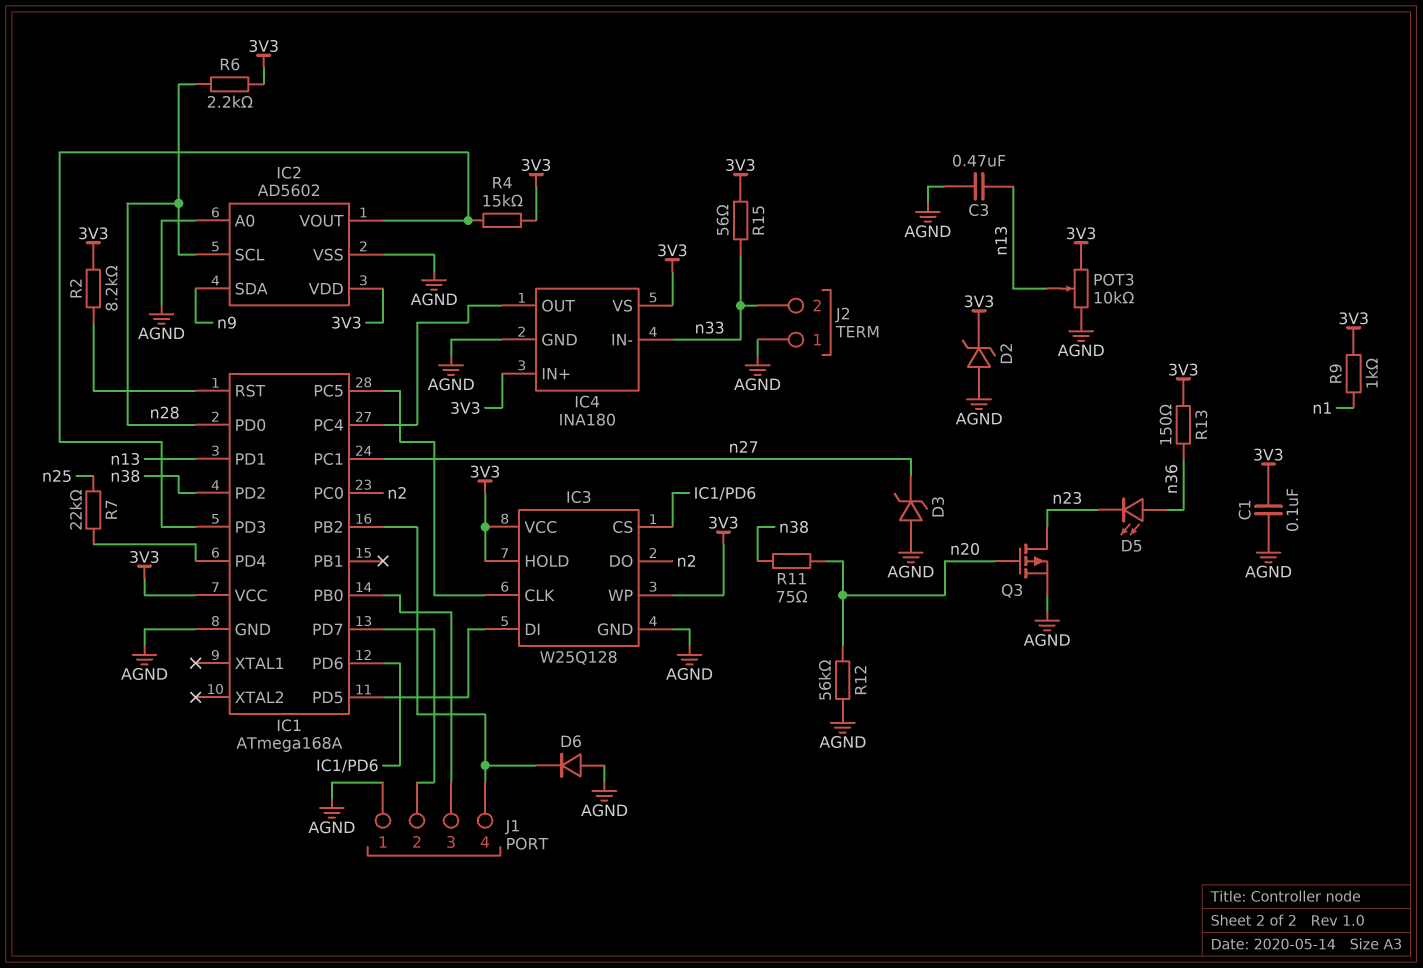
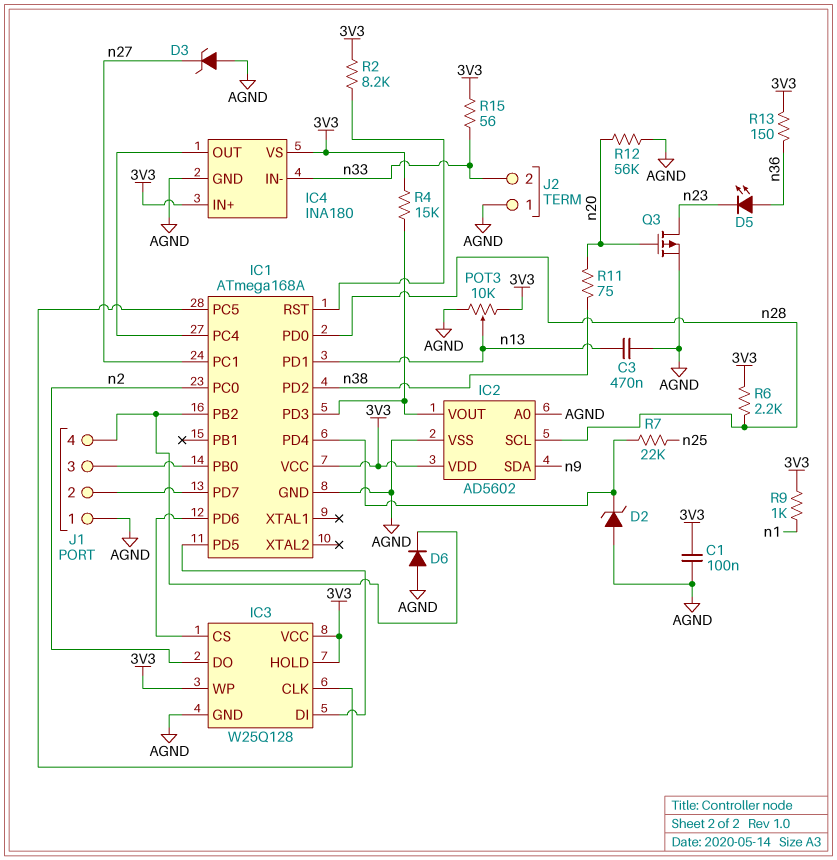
D2: zener (A AGND, K 3V3) -> zener (A AGND, K IC1/PD4)

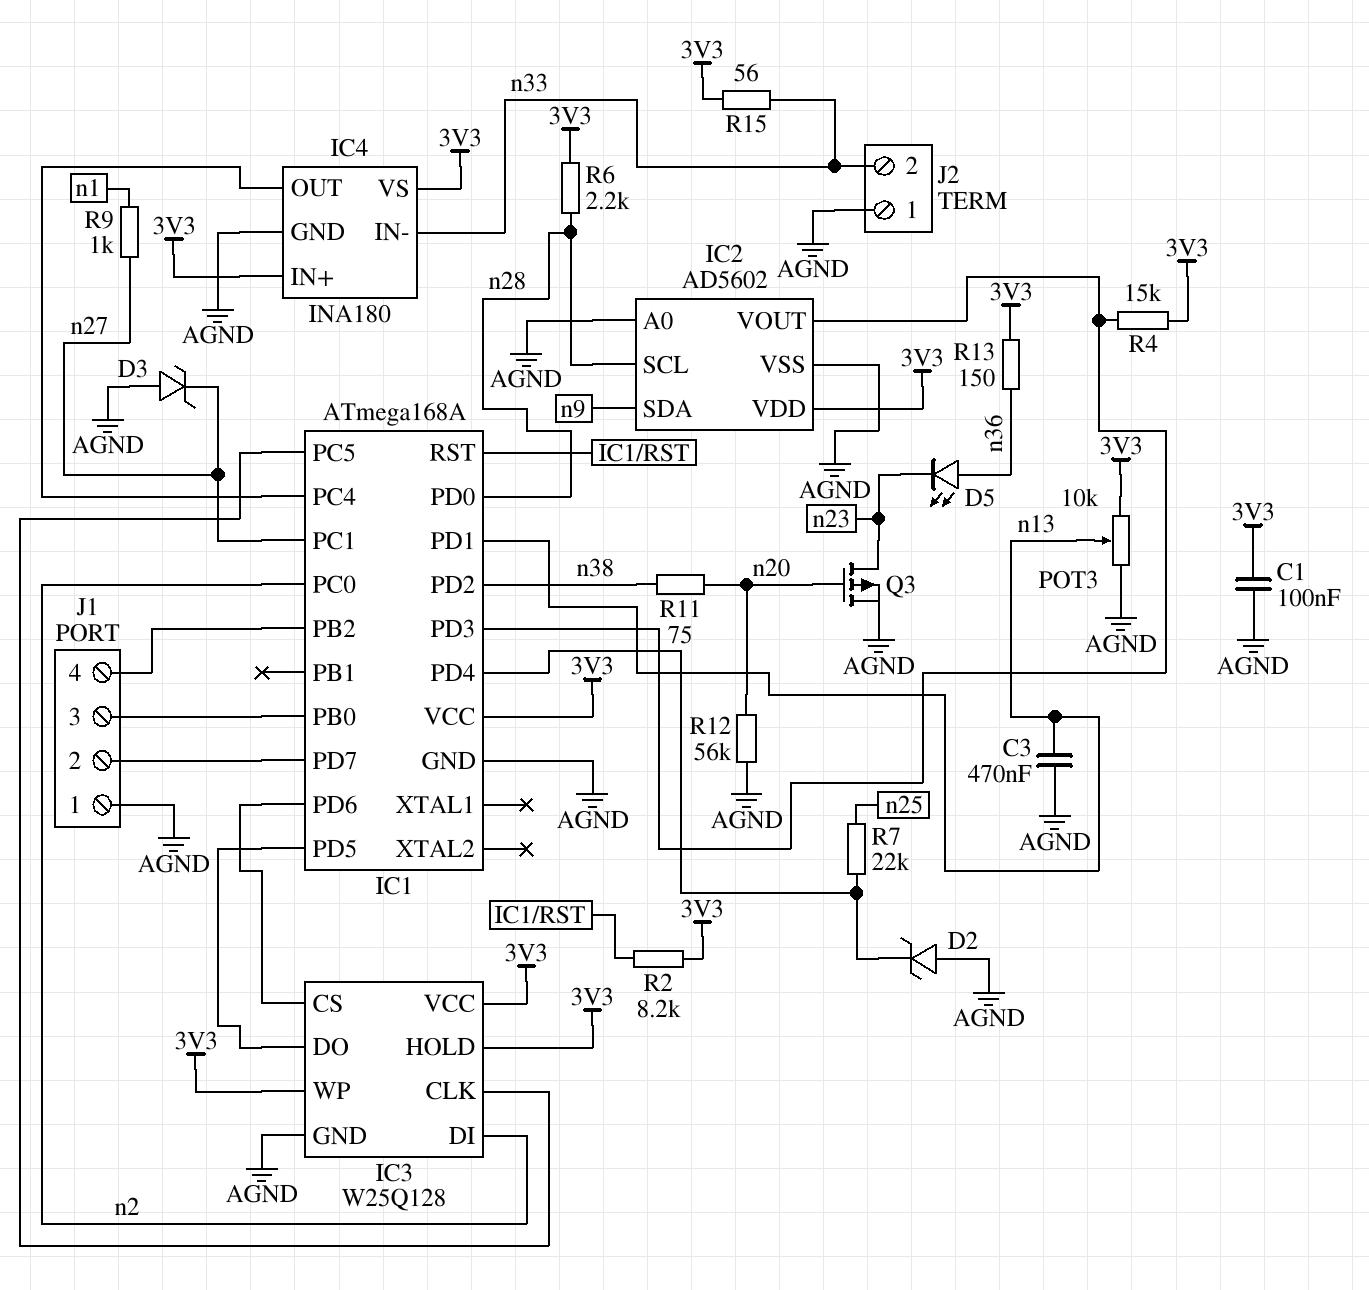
D6: diode (A AGND, K IC1/PB2) -> none
IC3 pin DI: IC1/PD5 -> n2
IC3 pin DO: n2 -> IC1/PD5
R9: 1k (3V3, n1) -> 1k (n1, n27)

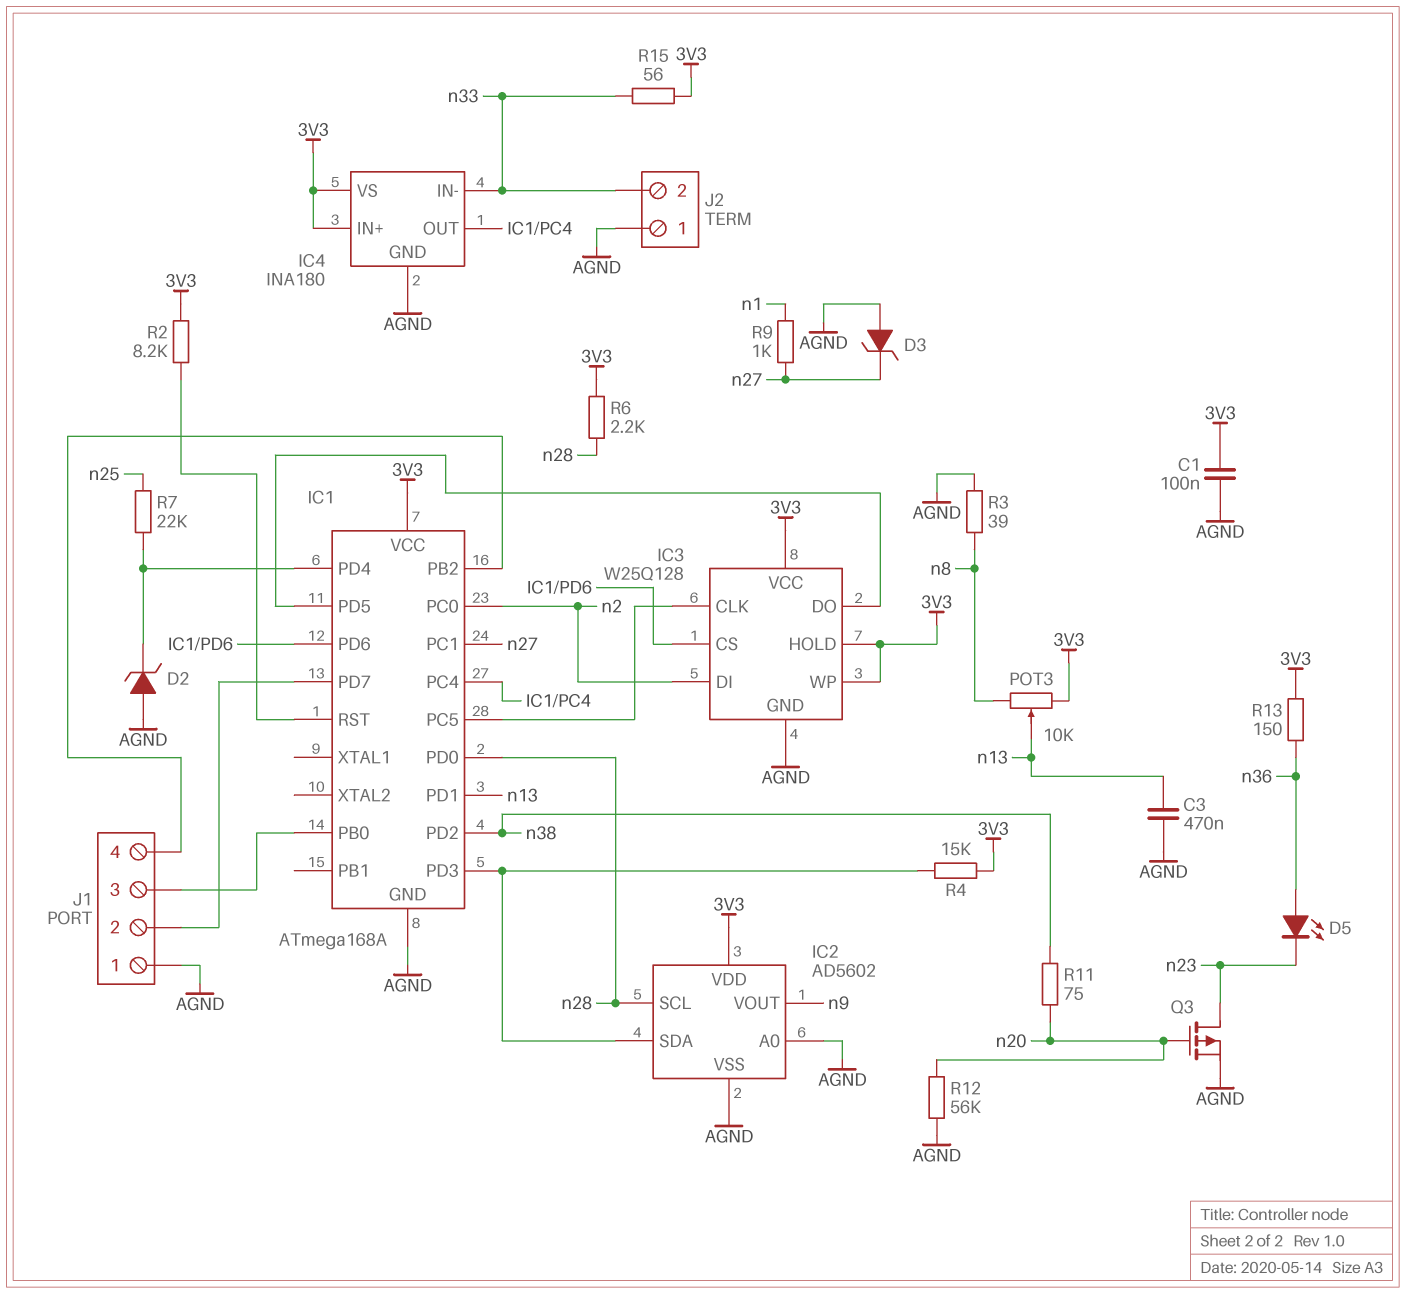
IC2 pin SDA: n9 -> IC1/PD3
IC2 pin VOUT: IC1/PD3 -> n9
POT3: 10k (3V3, AGND, wiper n13) -> 10k (3V3, n8, wiper n13)
R3: none -> 39 (AGND, n8)

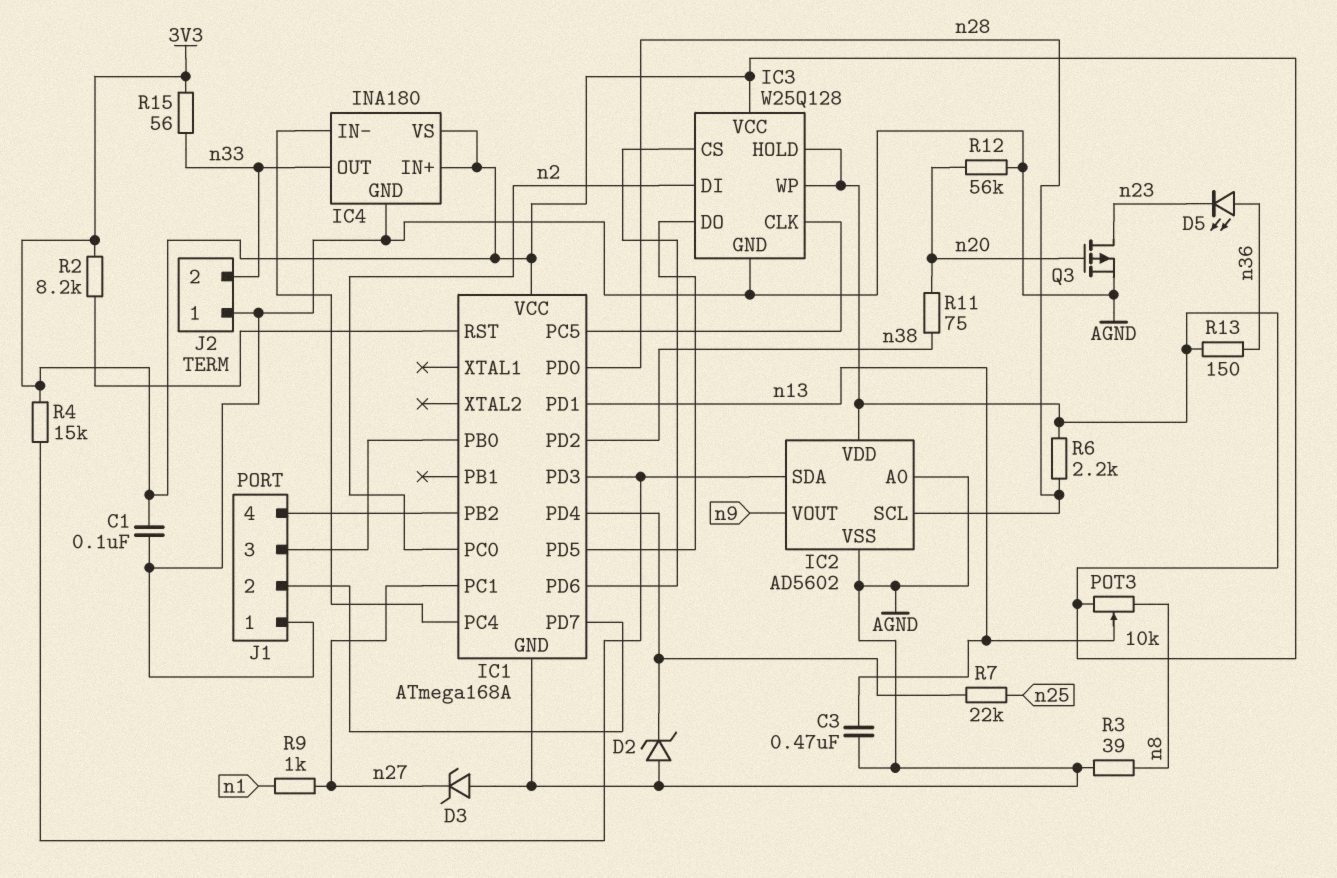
IC4 pin IN-: n33 -> IC1/PC4
IC4 pin OUT: IC1/PC4 -> n33

